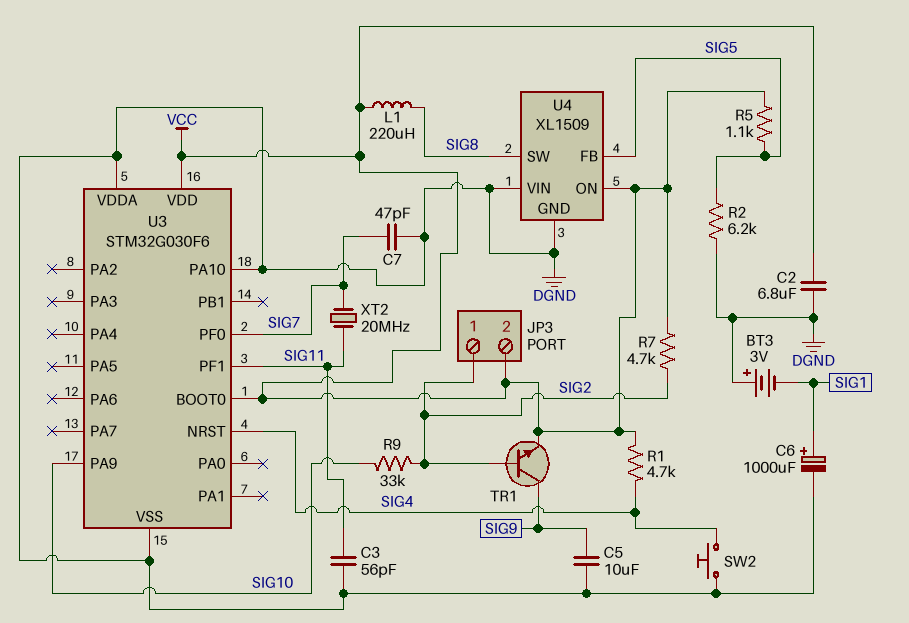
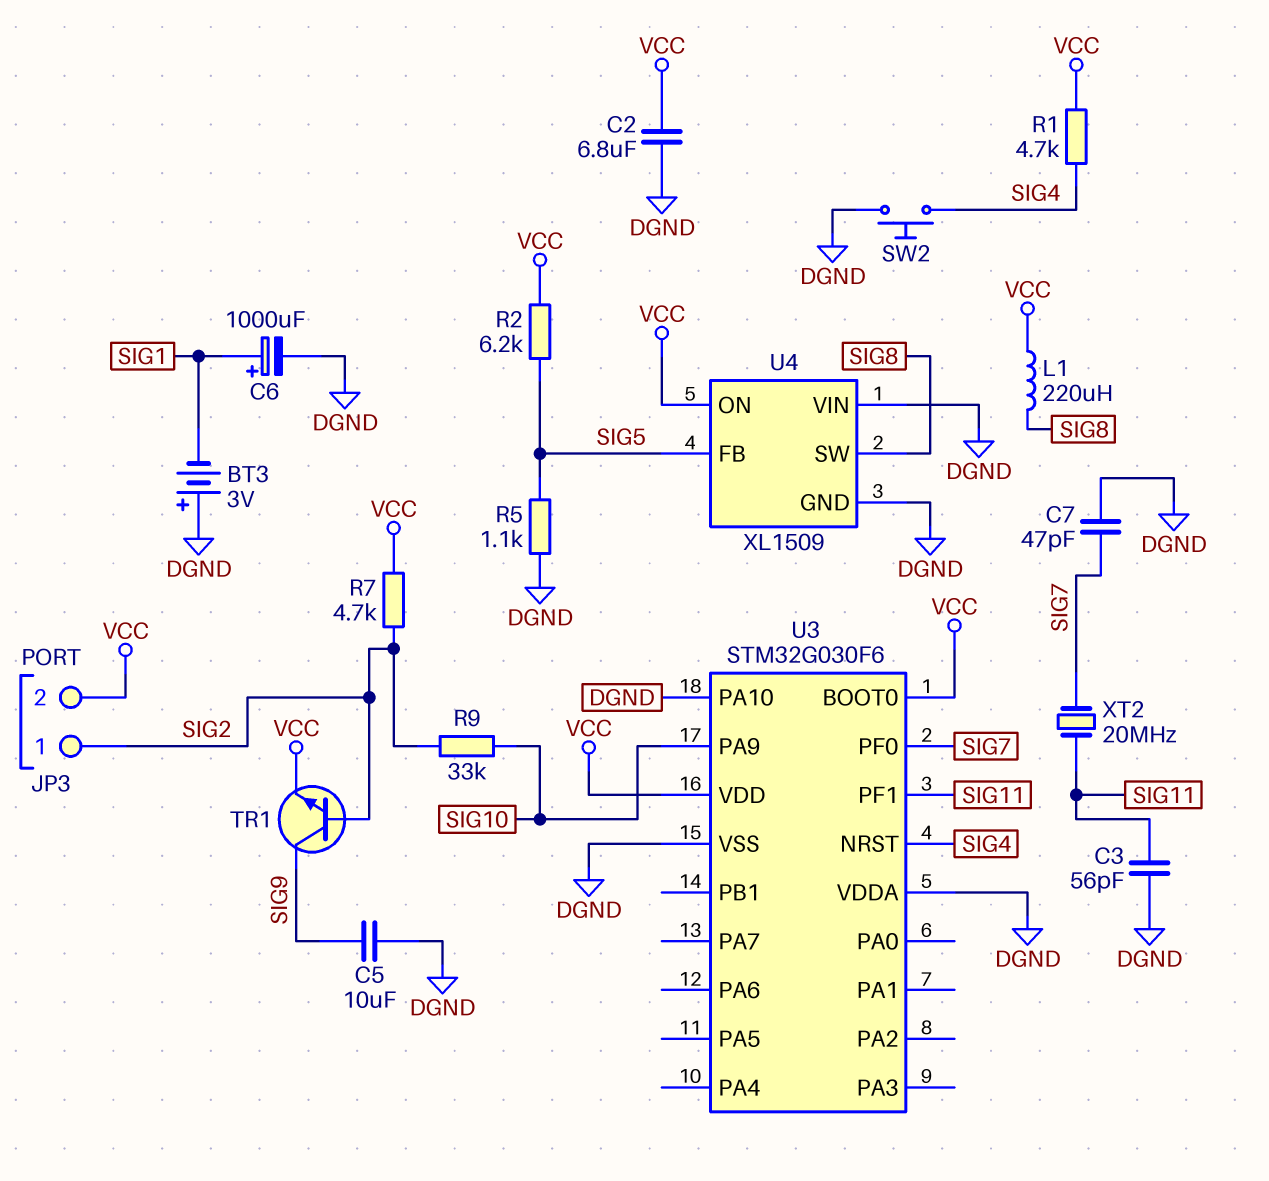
R2: 6.2k (DGND, SIG5) -> 6.2k (SIG5, VCC)
R5: 1.1k (SIG5, VCC) -> 1.1k (DGND, SIG5)

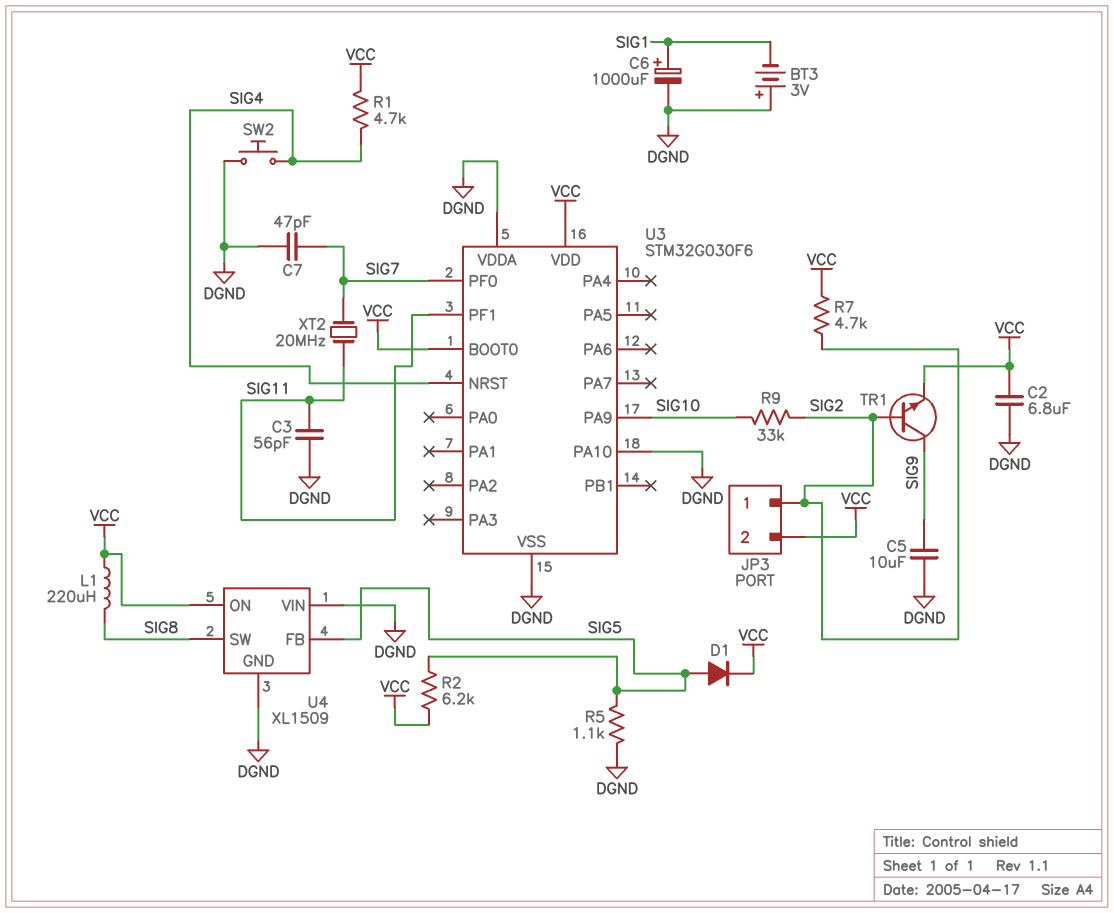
D1: none -> diode (A SIG5, K VCC)

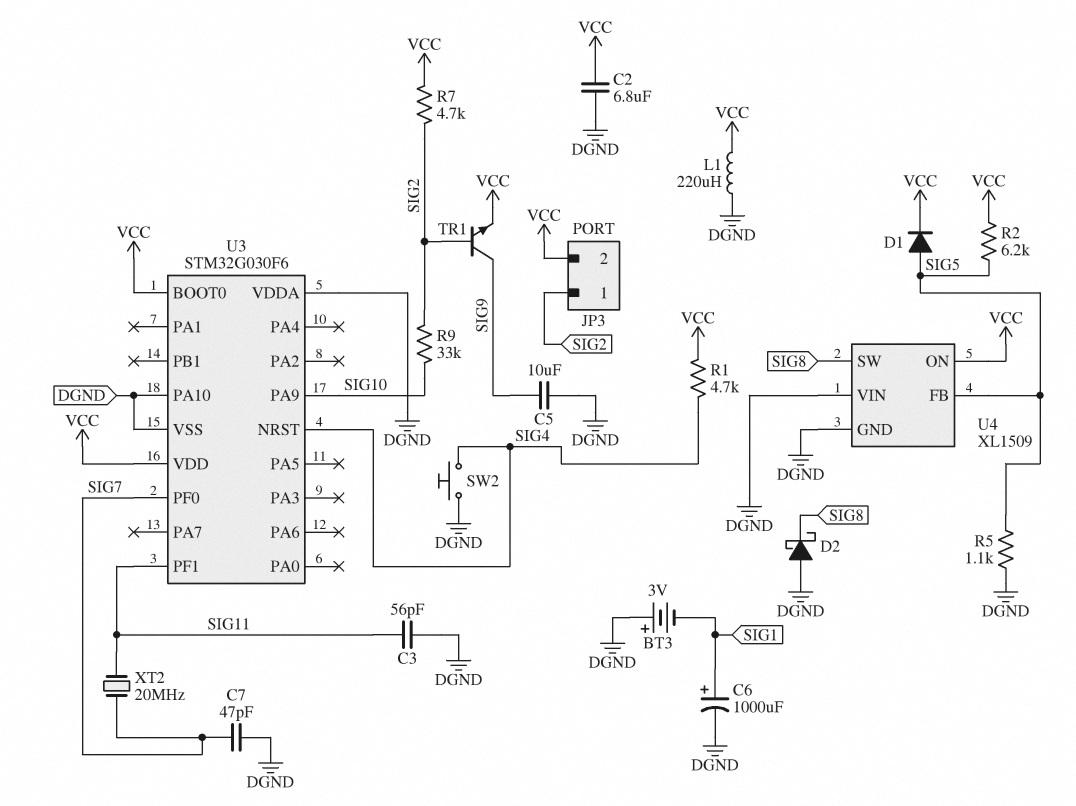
D2: none -> schottky (A DGND, K SIG8)
L1: 220uH (SIG8, VCC) -> 220uH (DGND, VCC)

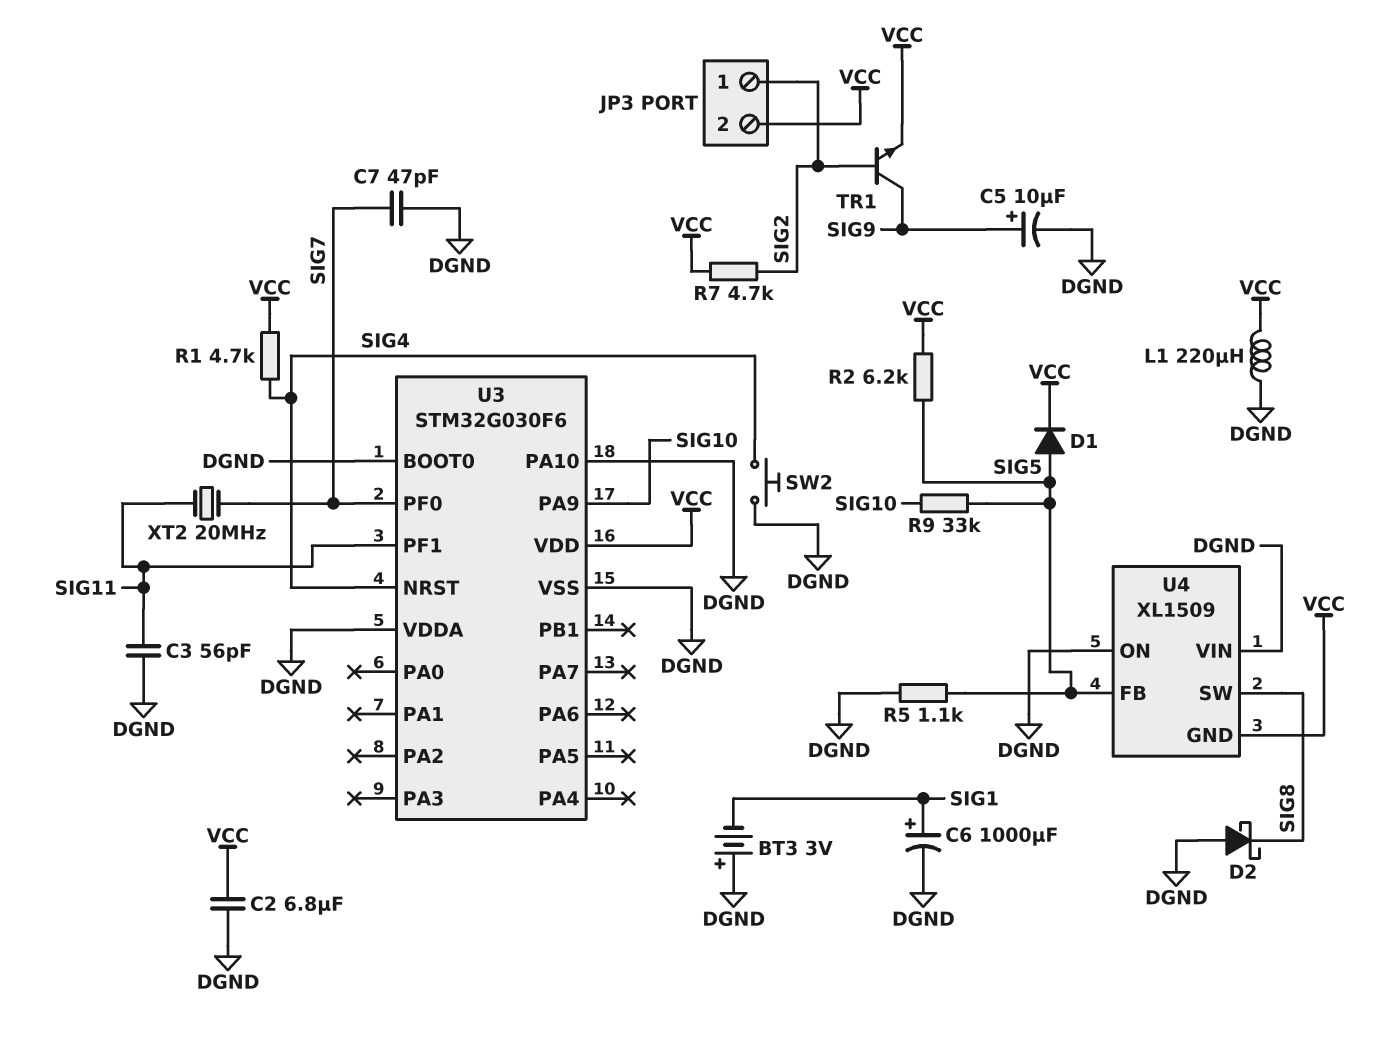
C5: 10uF (DGND, SIG9) -> 10uF (plus SIG9, minus DGND)
R9: 33k (SIG2, SIG10) -> 33k (SIG5, SIG10)
U3 pin BOOT0: VCC -> DGND
U4 pin GND: DGND -> VCC
U4 pin ON: VCC -> DGND

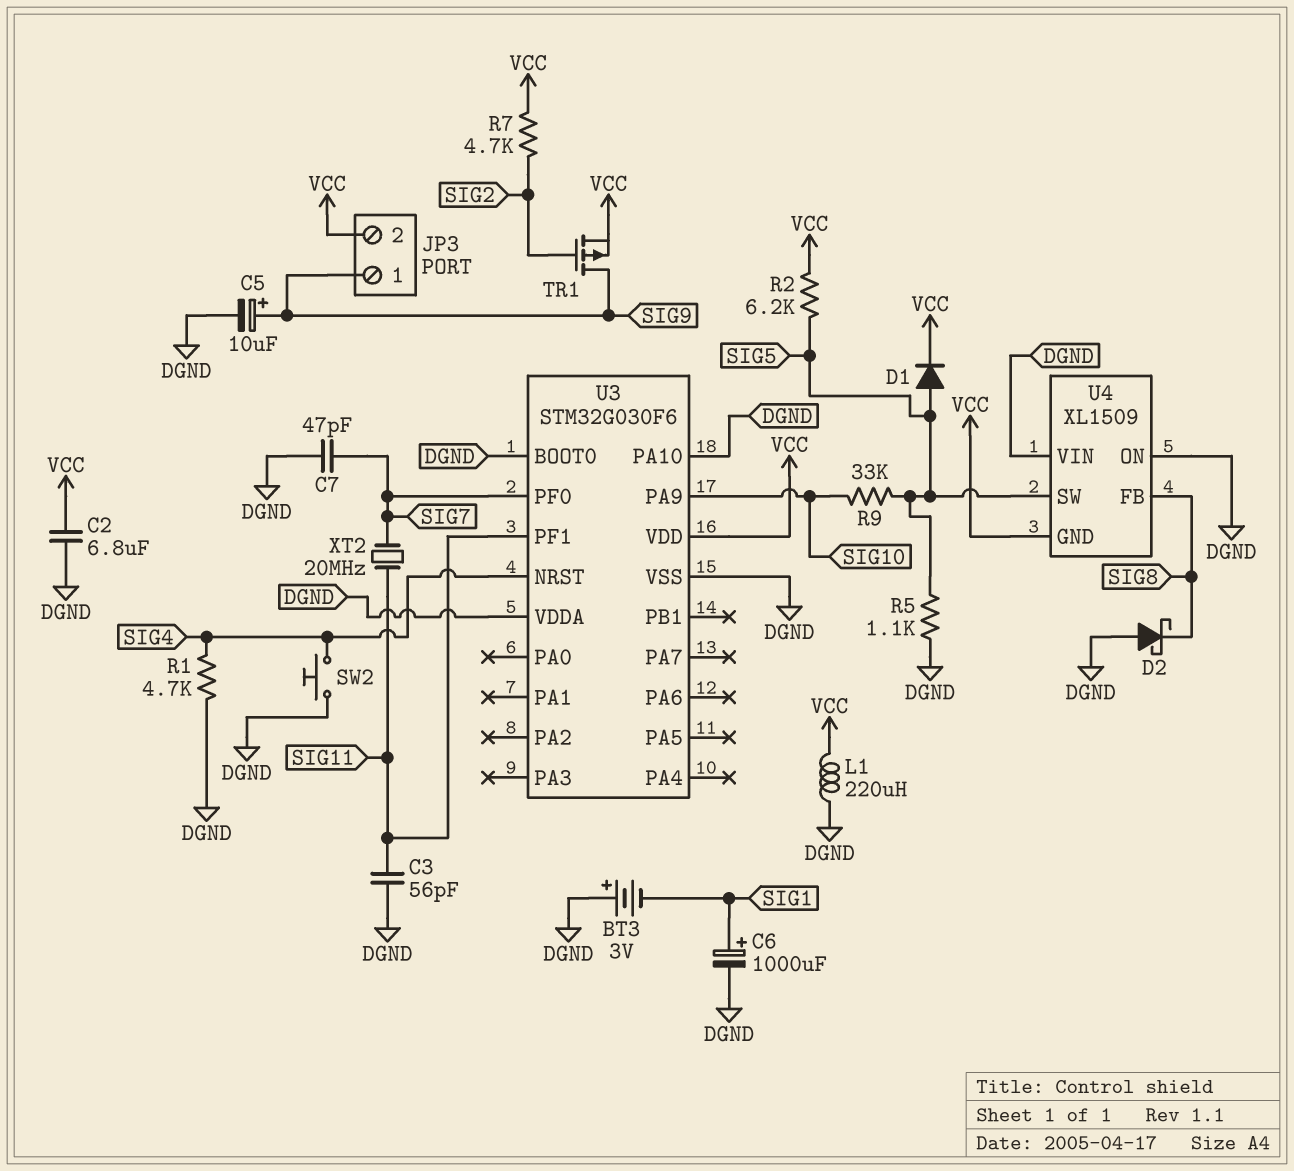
JP3 pin 1: SIG2 -> SIG9
R1: 4.7k (SIG4, VCC) -> 4.7k (DGND, SIG4)
TR1: NPN (B SIG2, C SIG9, E VCC) -> PMOS (G SIG2, D SIG9, S VCC)
U4 pin FB: SIG5 -> SIG8
U4 pin SW: SIG8 -> SIG5

